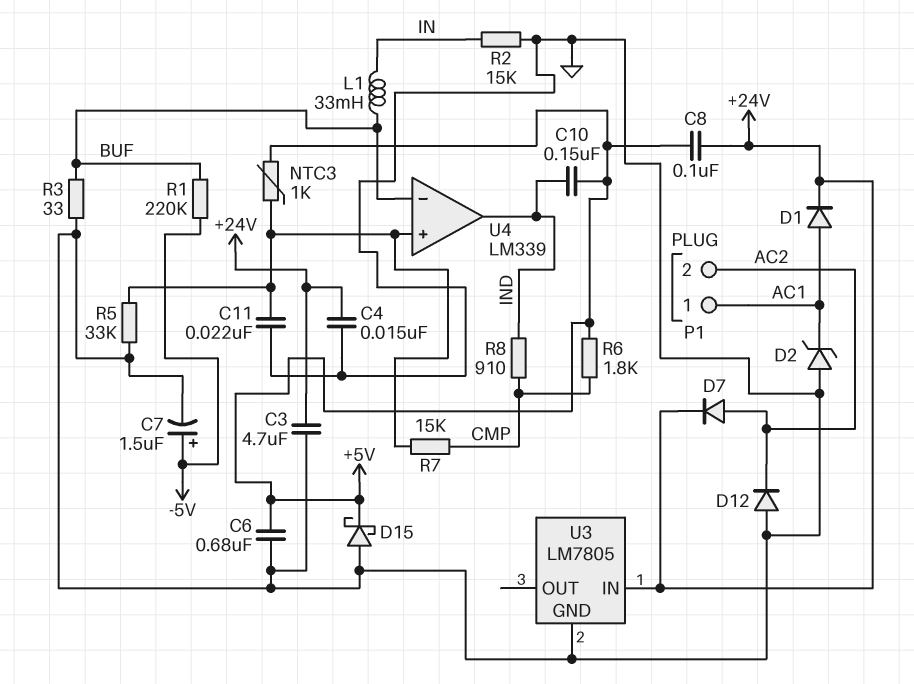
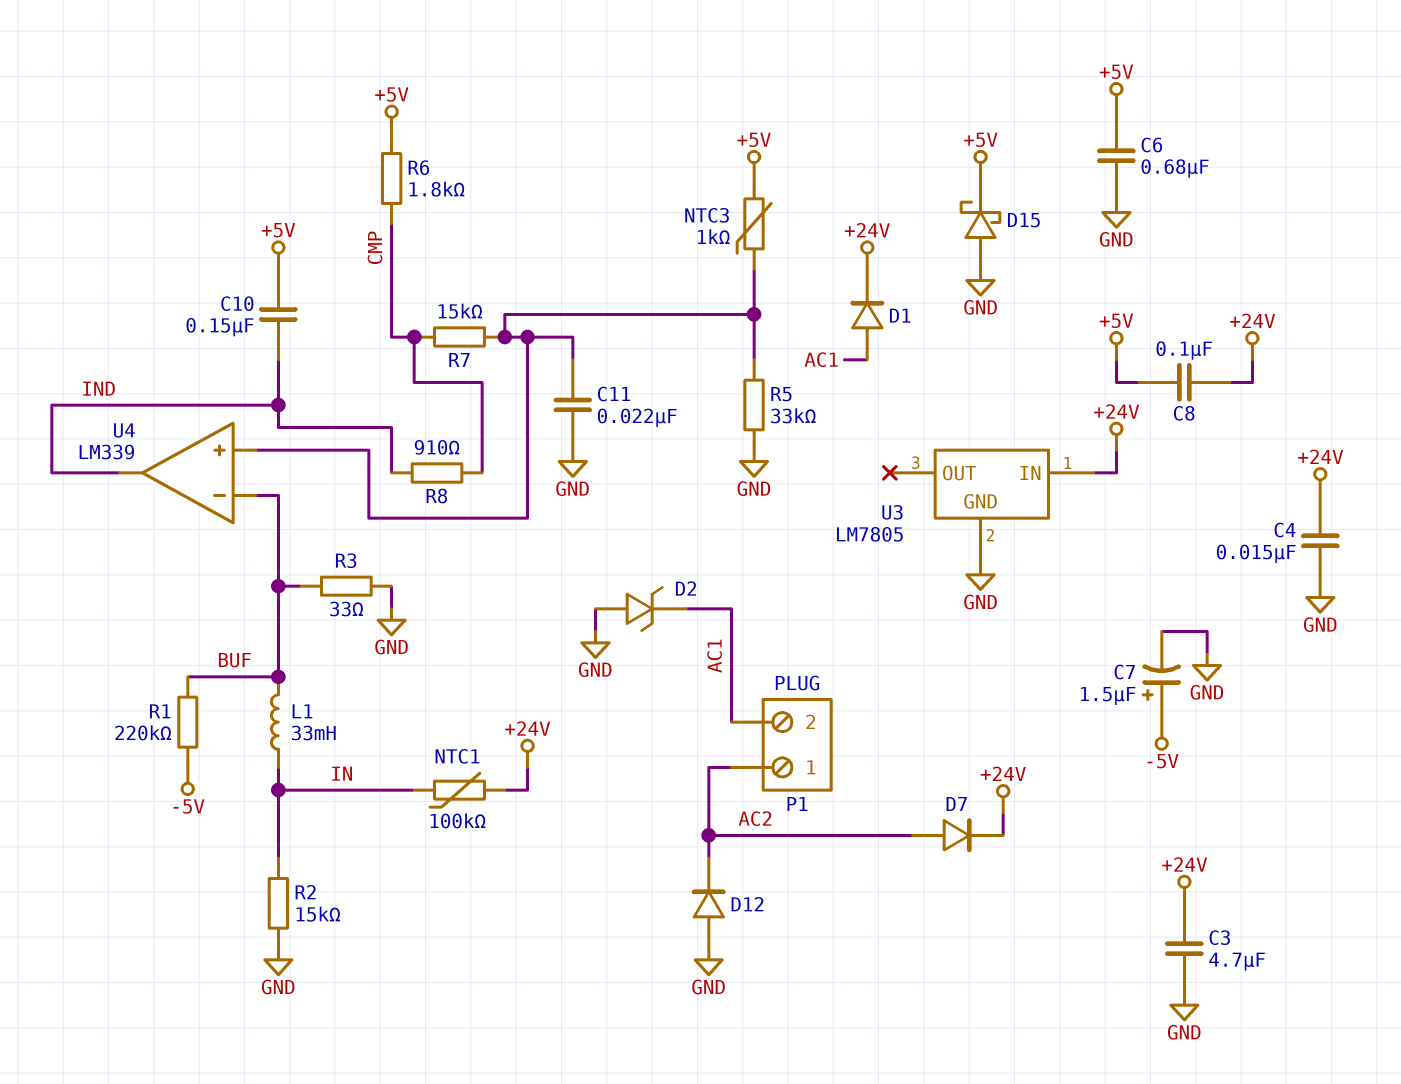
NTC1: none -> 100k (+24V, IN)
P1 pin 1: AC1 -> AC2
P1 pin 2: AC2 -> AC1

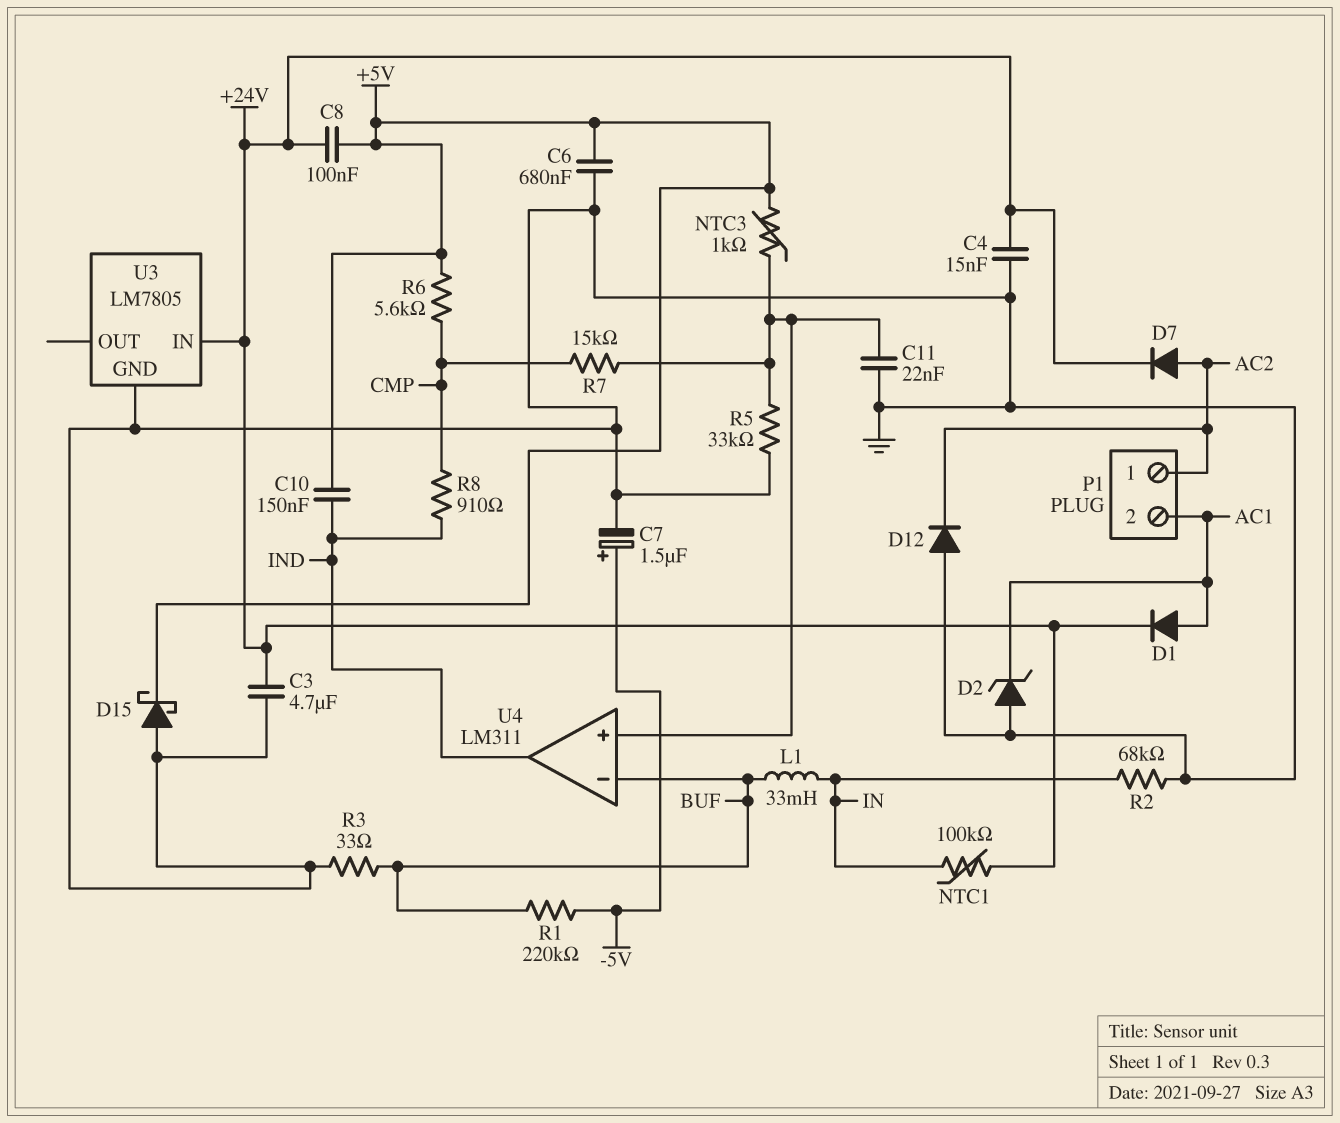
R2: 15k (GND, IN) -> 68k (GND, IN)
R6: 1.8k (+5V, CMP) -> 5.6k (+5V, CMP)
U4: LM339 -> LM311

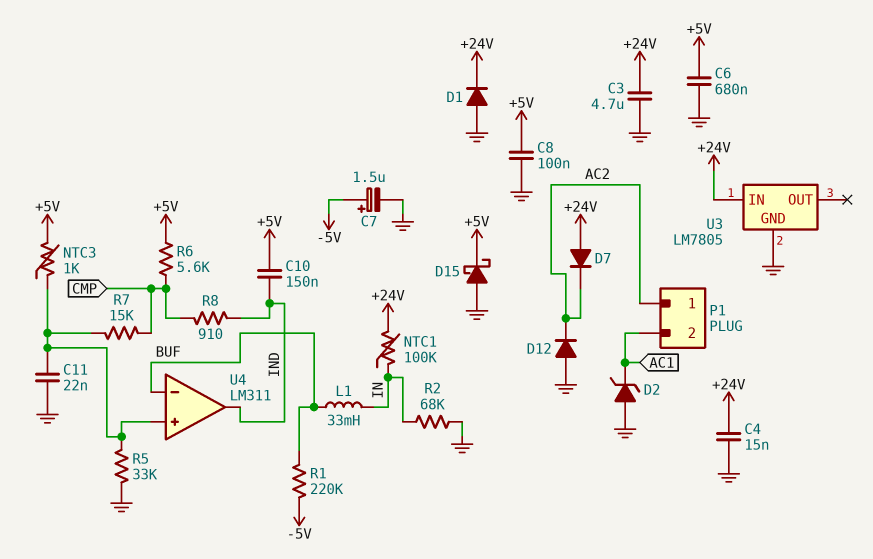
C8: 100nF (+5V, +24V) -> 100nF (+5V, GND)
D1: diode (A AC1, K +24V) -> diode (A GND, K +24V)
D7: diode (A AC2, K +24V) -> diode (A +24V, K AC2)
R3: 33 (BUF, GND) -> none

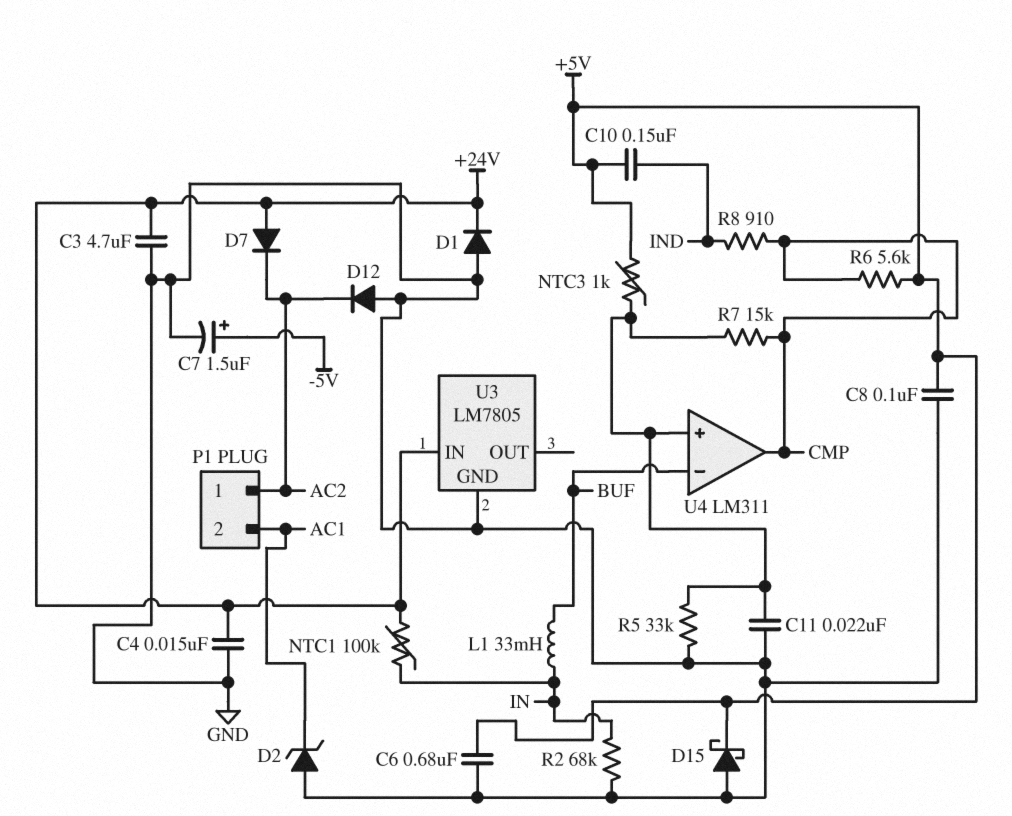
R1: 220k (-5V, BUF) -> none
U4 pin out: IND -> CMP

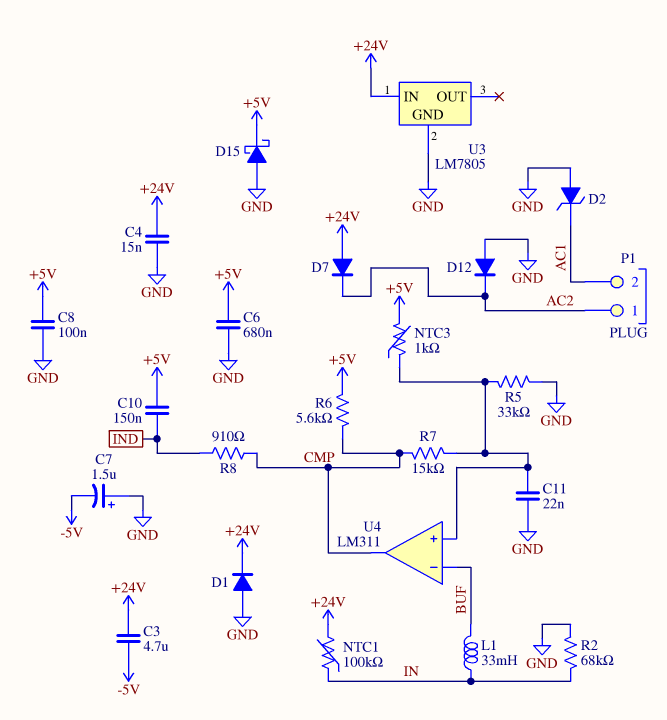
C3: 4.7uF (+24V, GND) -> 4.7uF (+24V, -5V)
C7: 1.5uF (plus -5V, minus GND) -> 1.5uF (plus GND, minus -5V)

